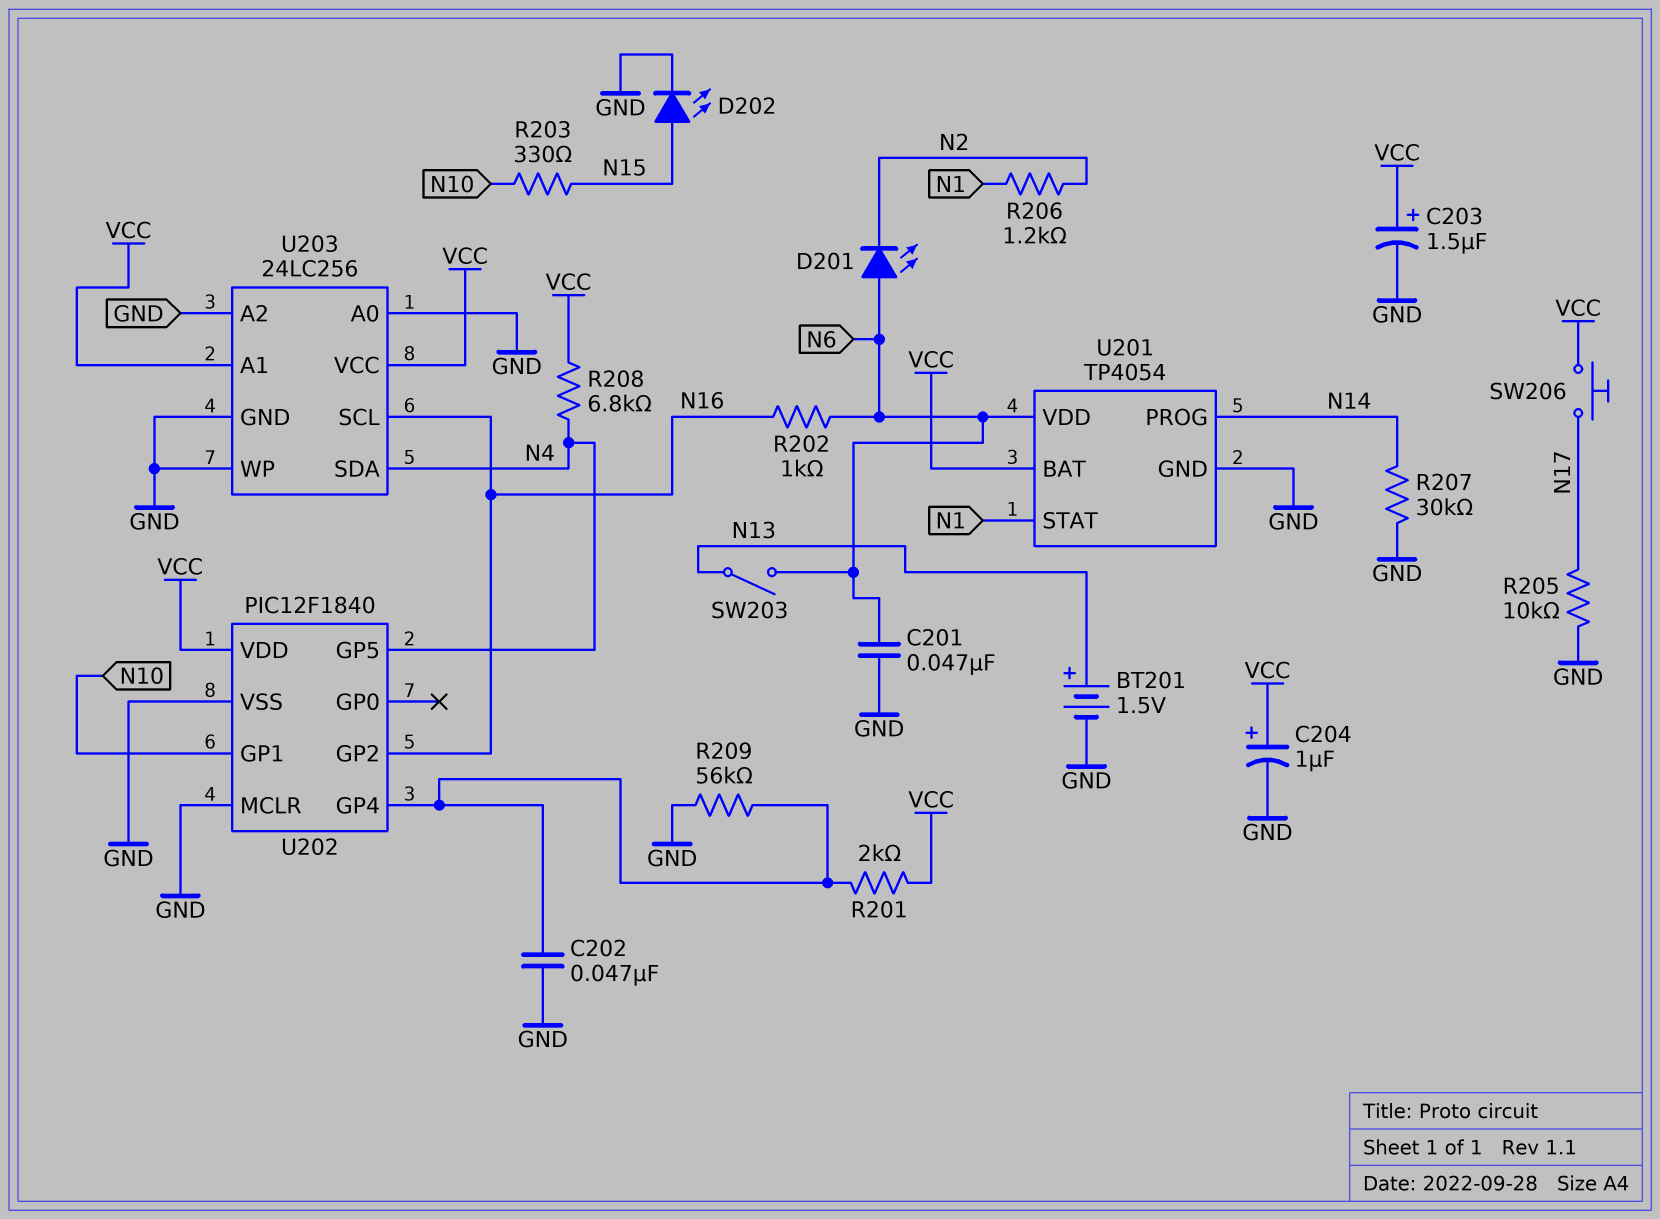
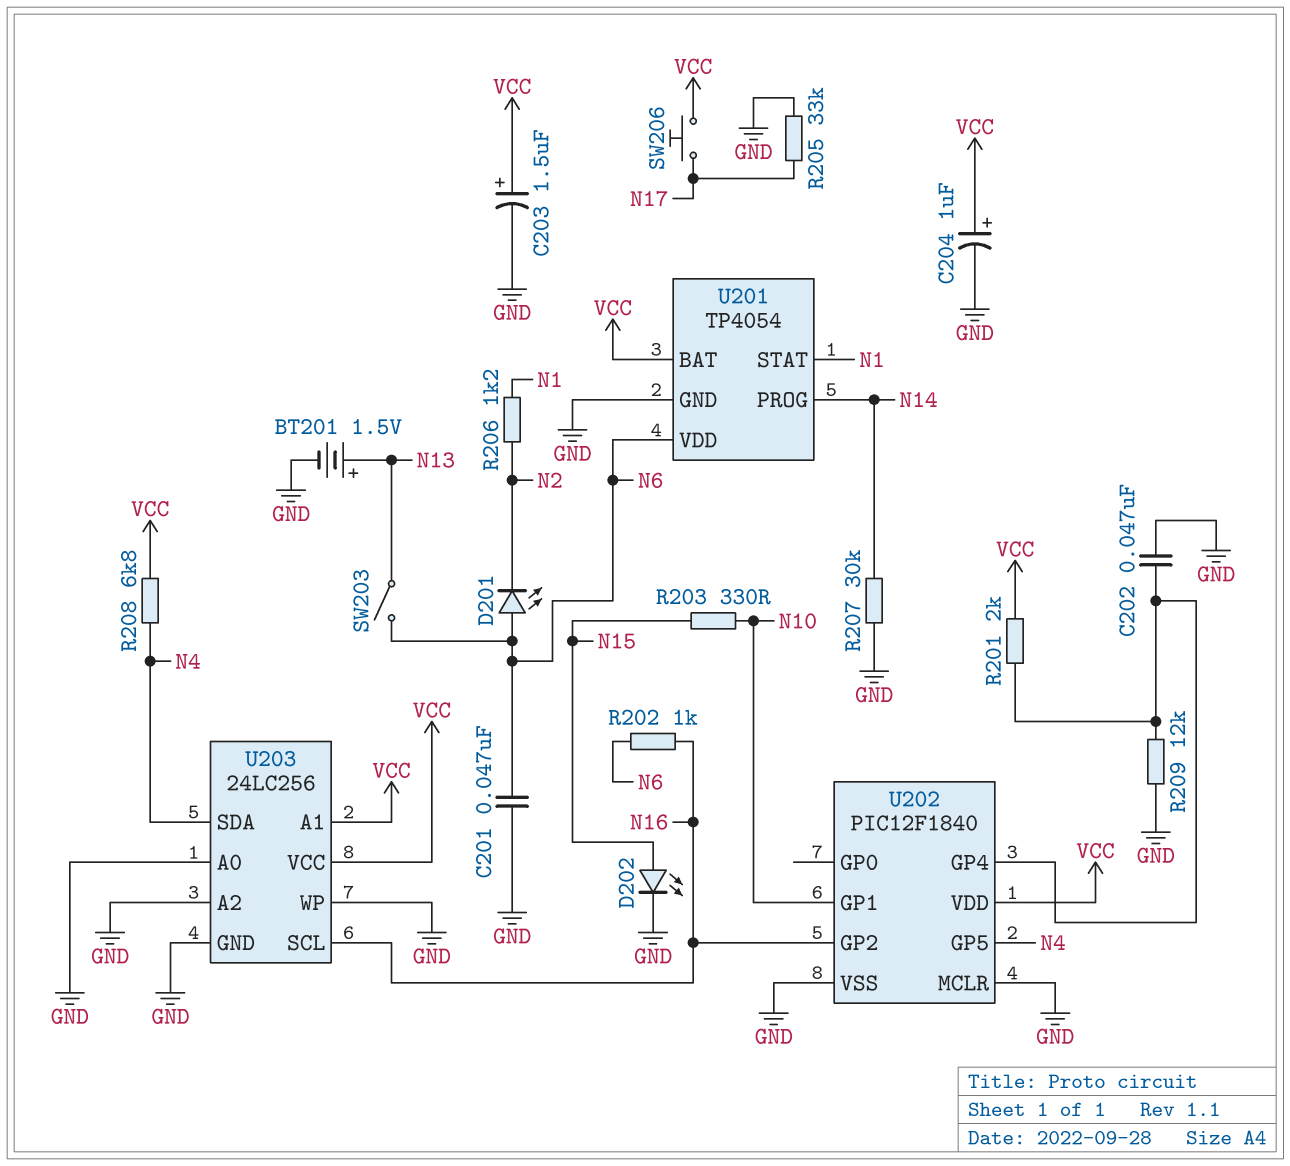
R205: 10k (GND, N17) -> 33k (GND, N17)
R209: 56k (GND, U202/GP4) -> 12k (GND, U202/GP4)

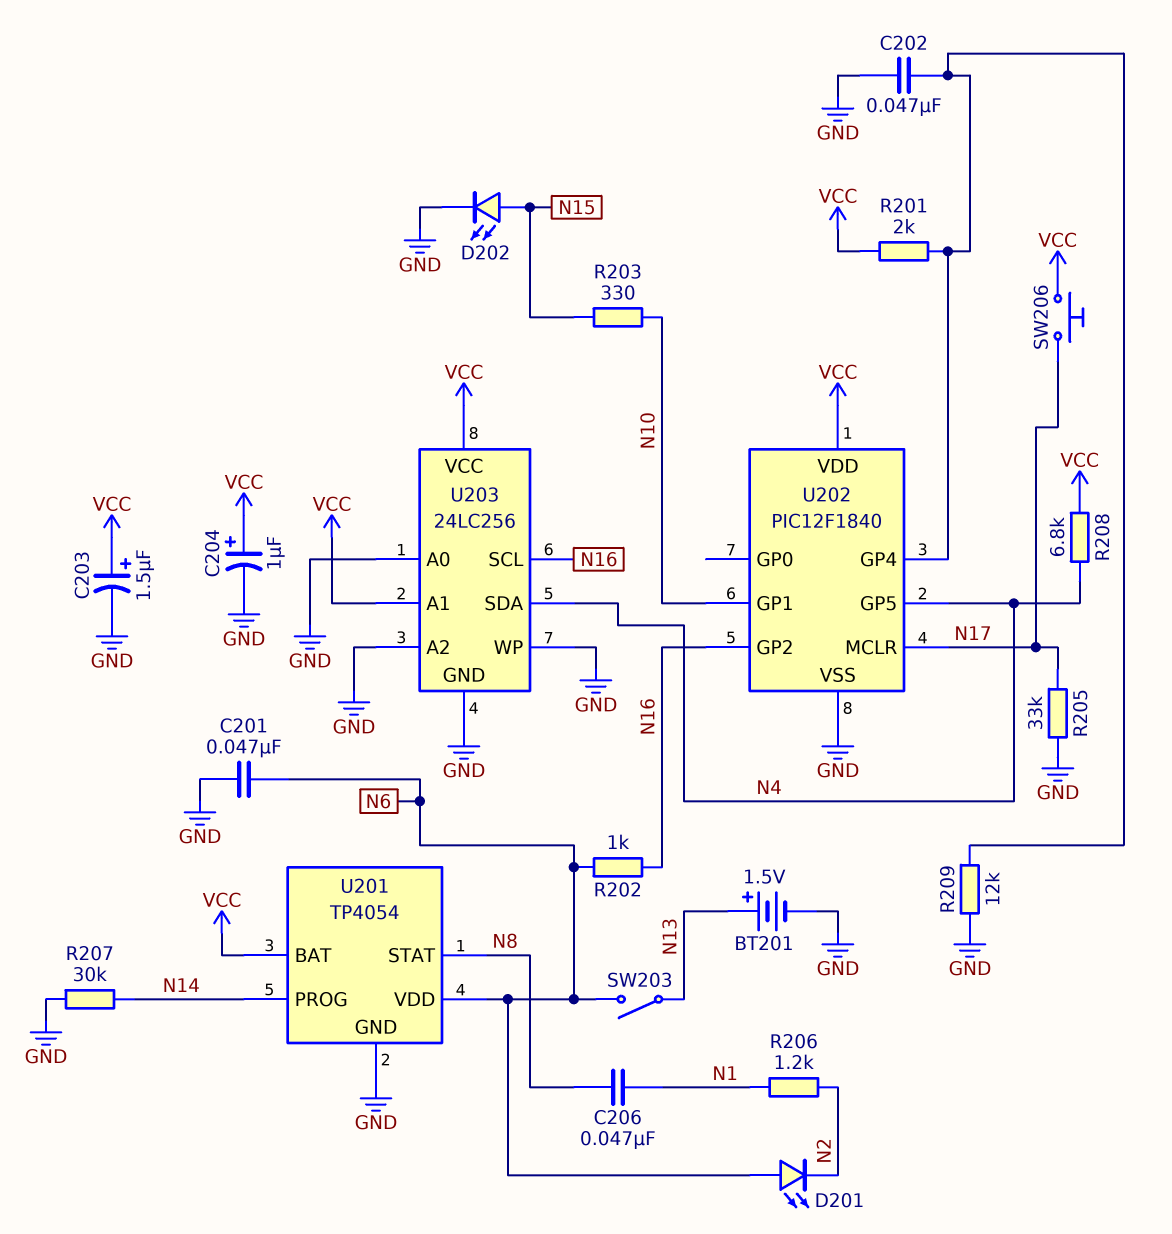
C206: none -> 47nF (N1, N8)
U201 pin STAT: N1 -> N8
U202 pin MCLR: GND -> N17

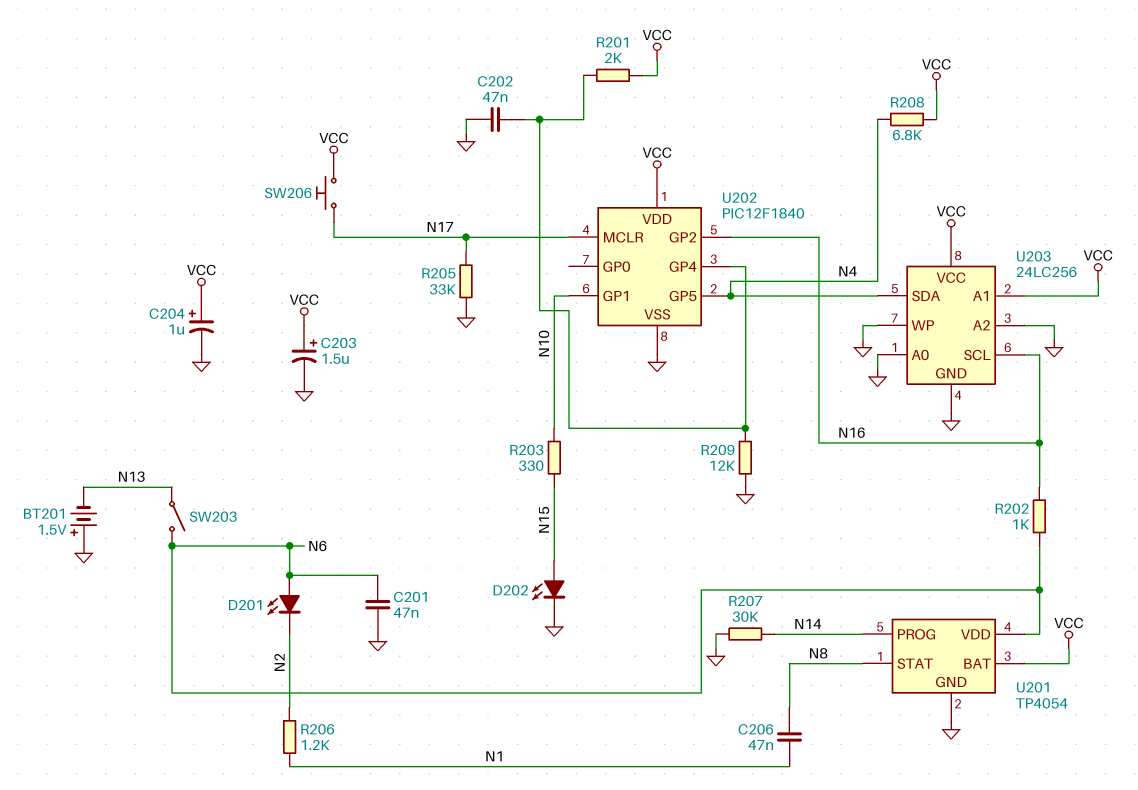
BT201: 1.5V (plus N13, minus GND) -> 1.5V (plus GND, minus N13)

